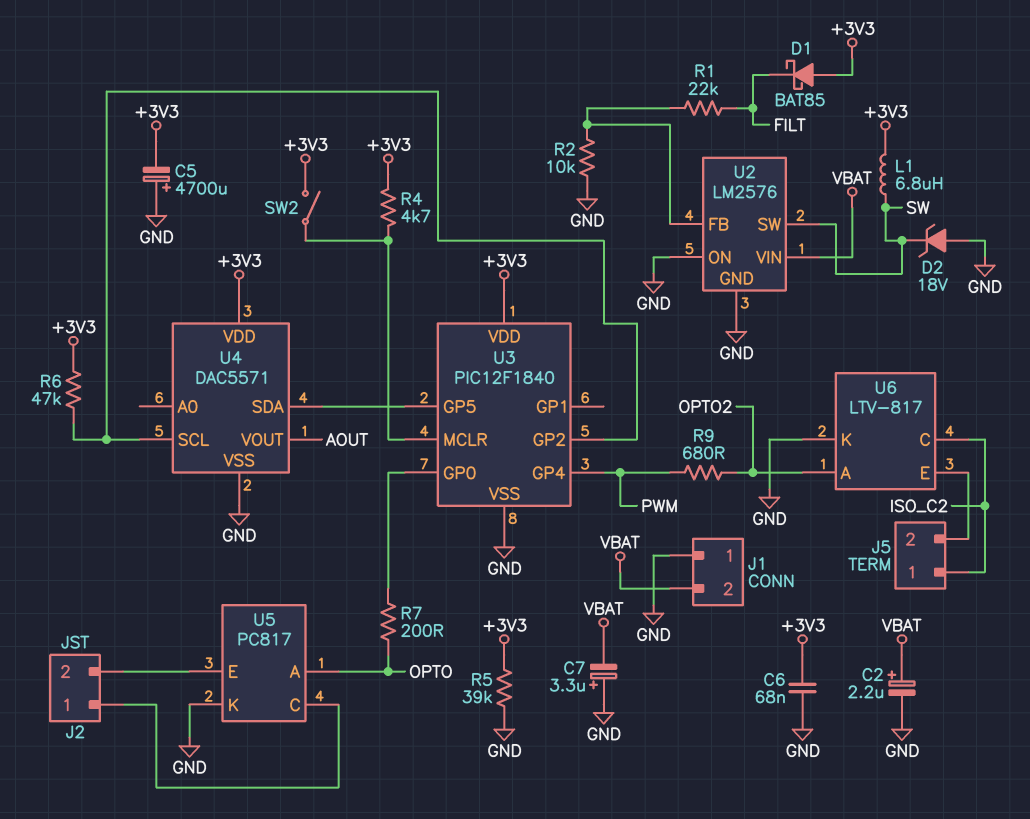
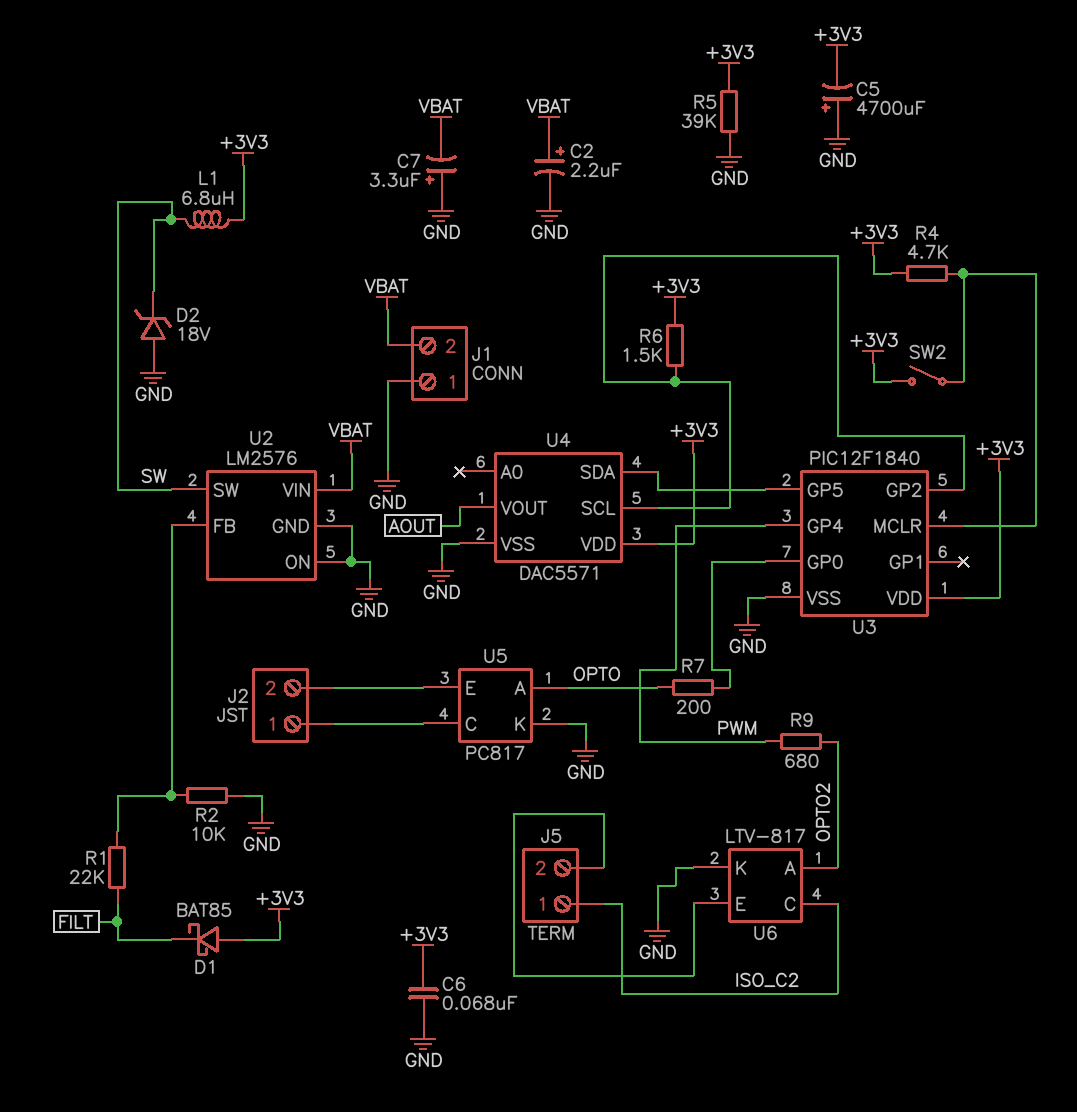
R6: 47k (+3V3, U3/GP2) -> 1.5k (+3V3, U3/GP2)

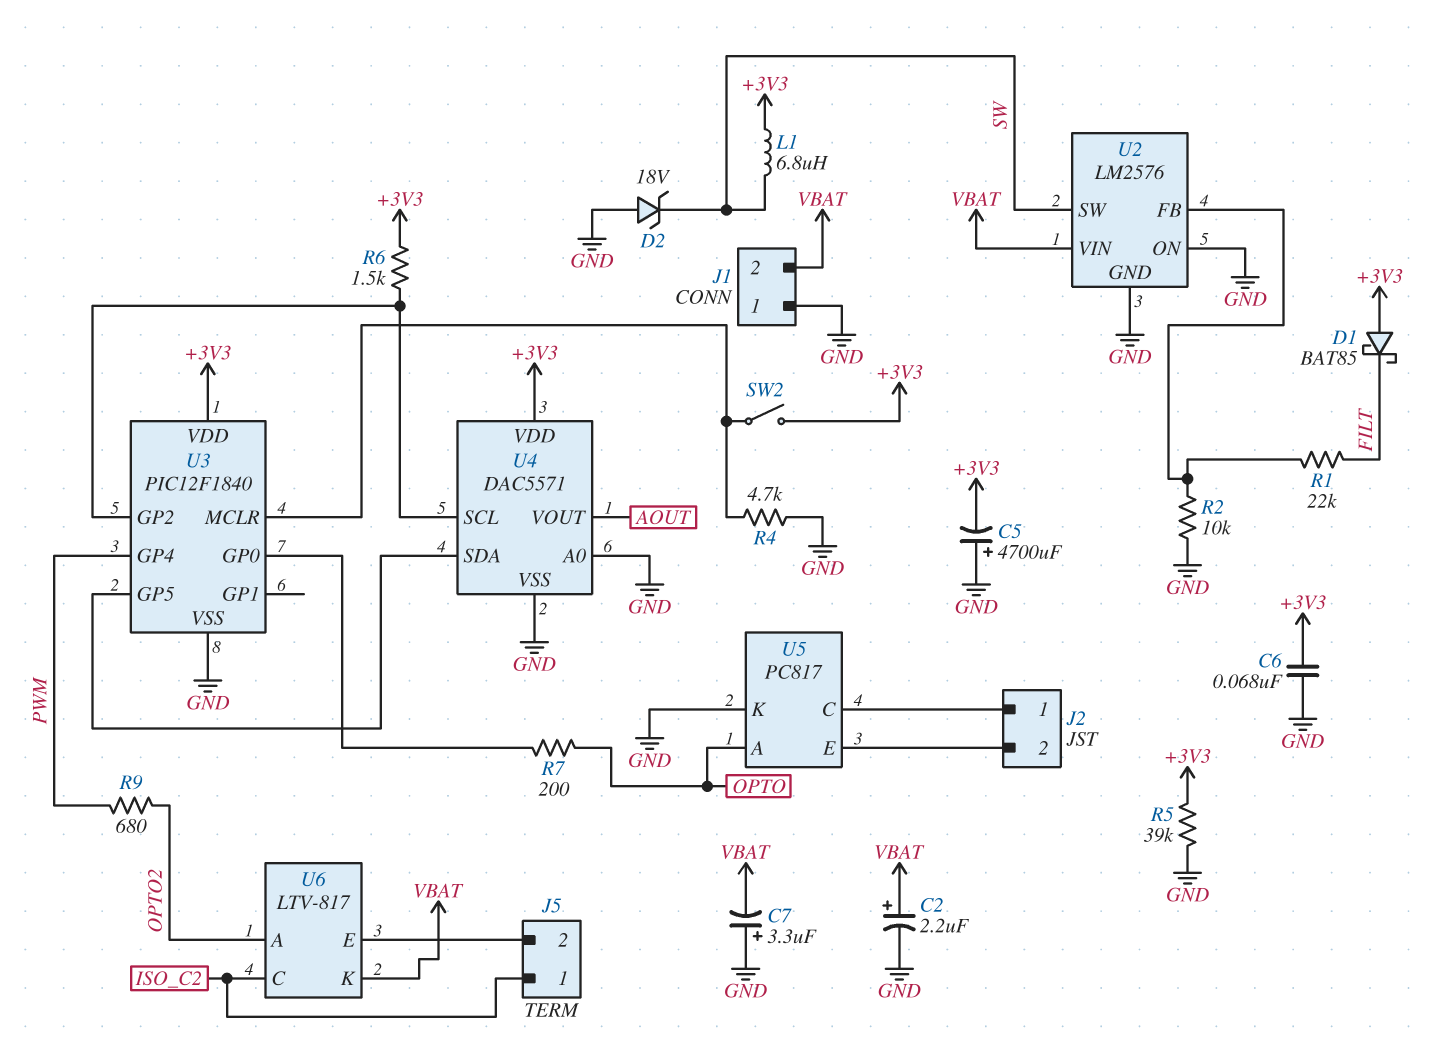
R4: 4.7k (+3V3, U3/MCLR) -> 4.7k (GND, U3/MCLR)
U4 pin A0: none -> GND
U6 pin K: GND -> VBAT

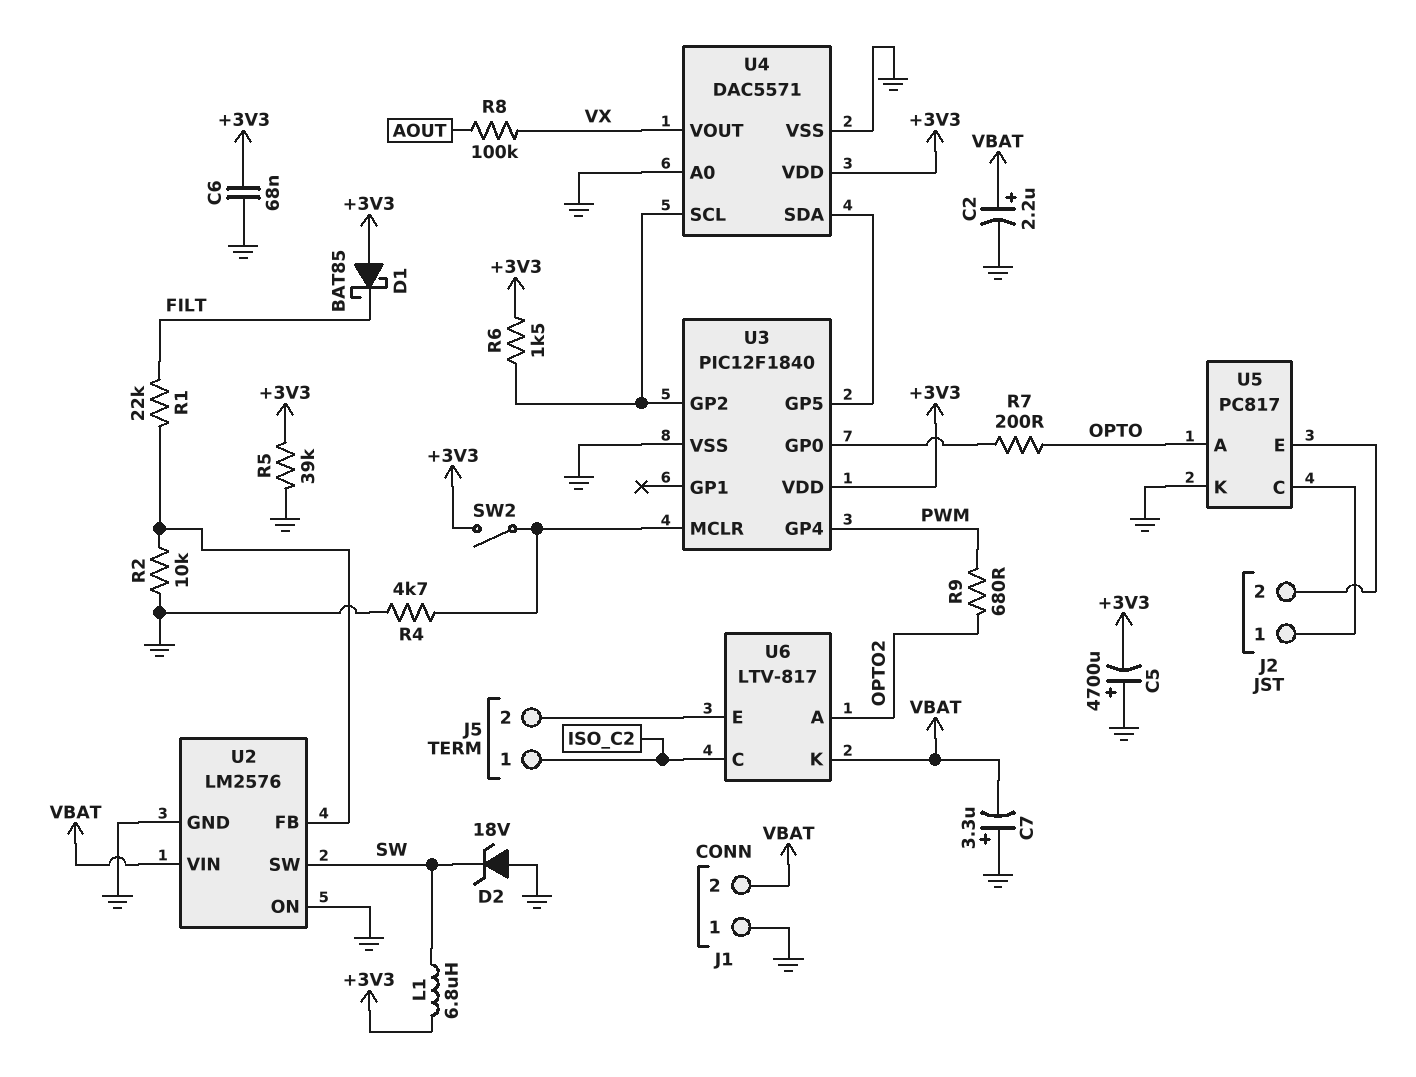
R8: none -> 100k (AOUT, VX)
U4 pin VOUT: AOUT -> VX

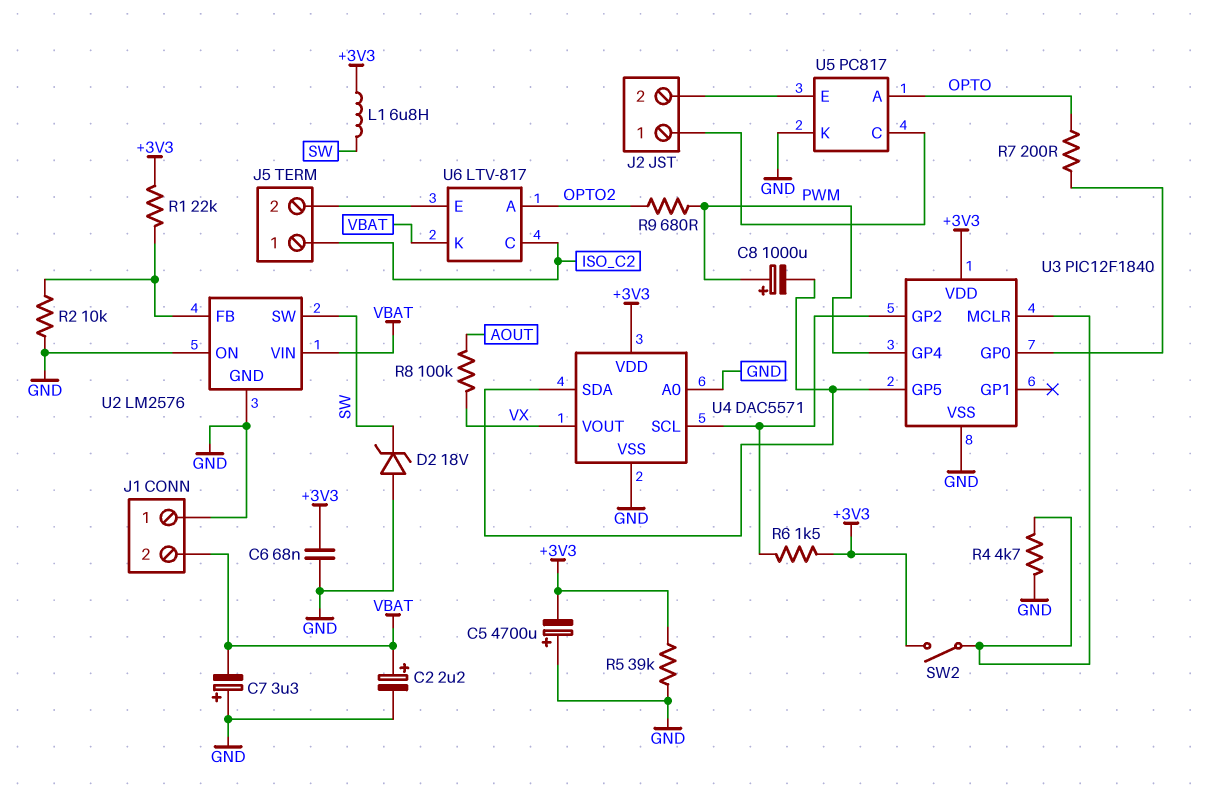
C8: none -> 1000uF (plus PWM, minus U3/GP5)
D1: schottky BAT85 (A +3V3, K FILT) -> none
R1: 22k (FILT, U2/FB) -> 22k (+3V3, U2/FB)

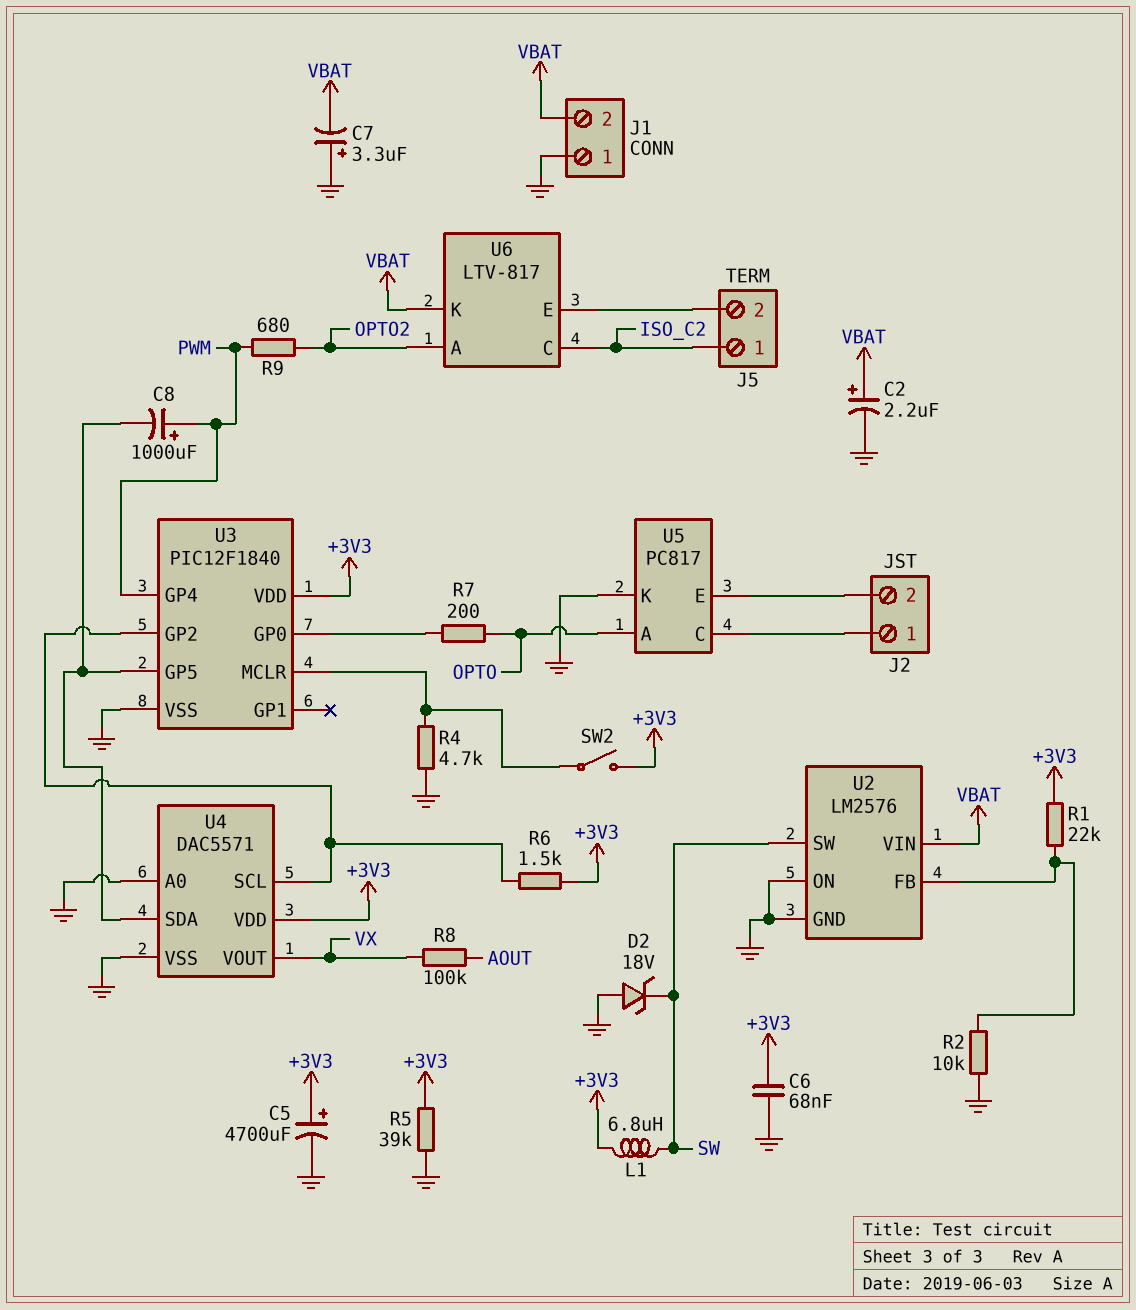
C5: 4700uF (plus GND, minus +3V3) -> 4700uF (plus +3V3, minus GND)

